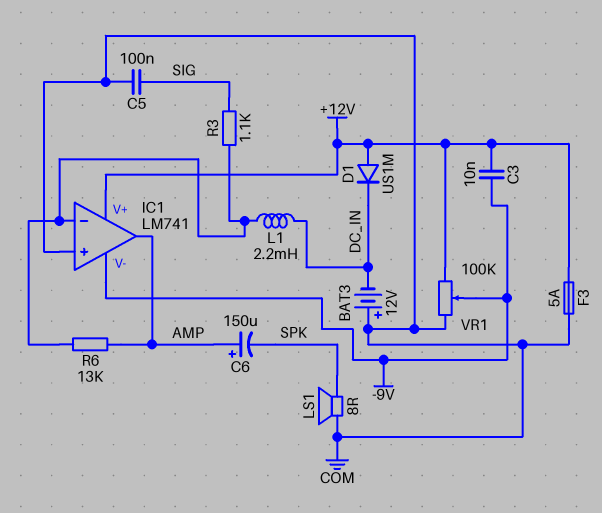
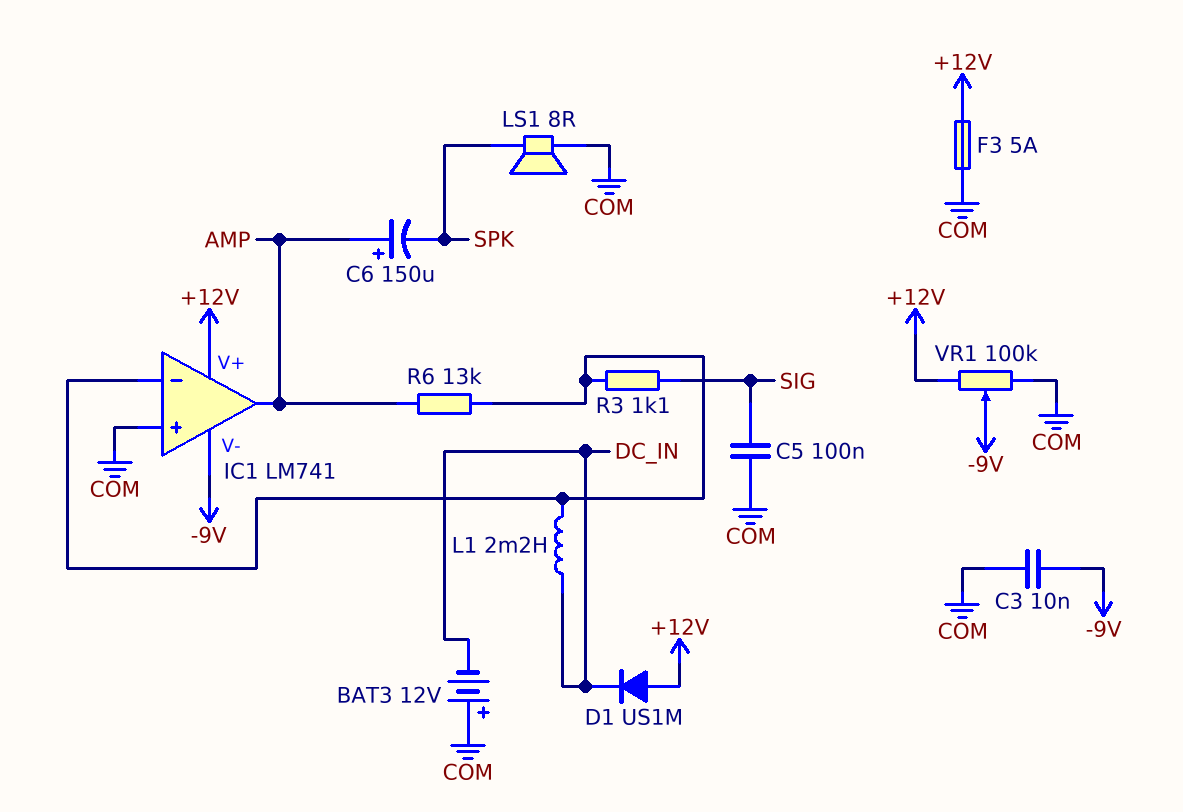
C3: 10nF (+12V, -9V) -> 10nF (-9V, COM)

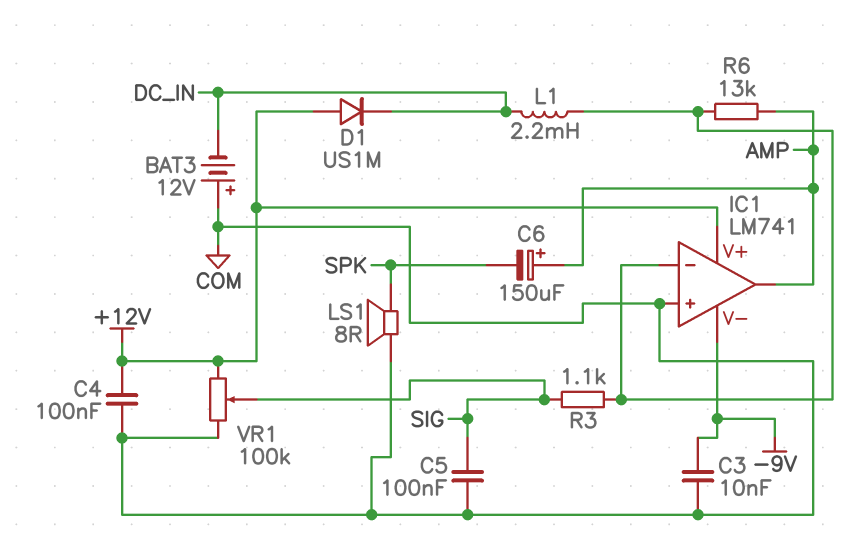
C4: none -> 100nF (+12V, COM)
F3: 5A (+12V, COM) -> none
VR1: 100k (+12V, COM, wiper -9V) -> 100k (+12V, COM, wiper SIG)

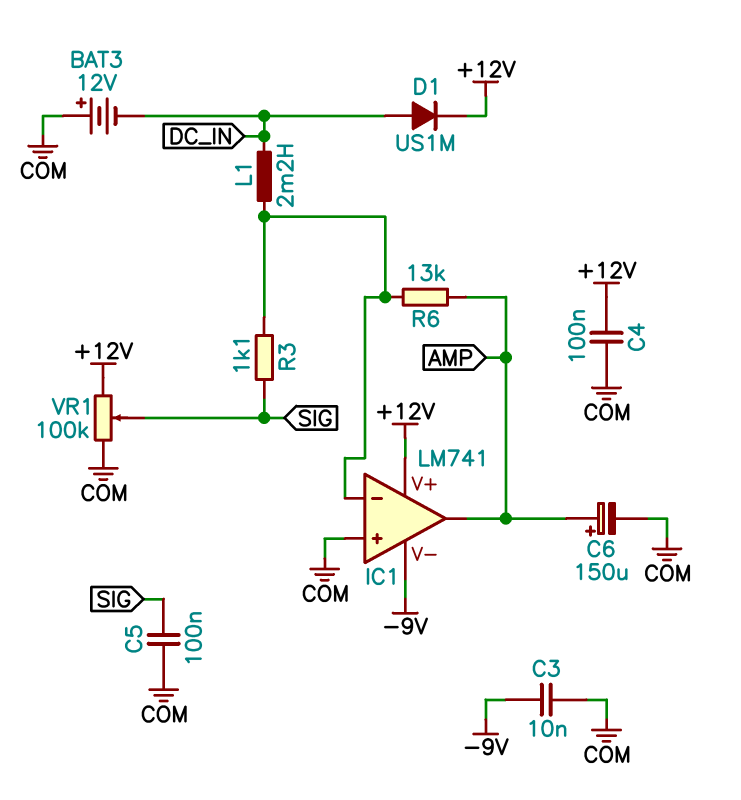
C6: 150uF (plus AMP, minus SPK) -> 150uF (plus AMP, minus COM)
D1: diode US1M (A +12V, K DC_IN) -> diode US1M (A DC_IN, K +12V)
LS1: speaker 8R (COM, SPK) -> none

